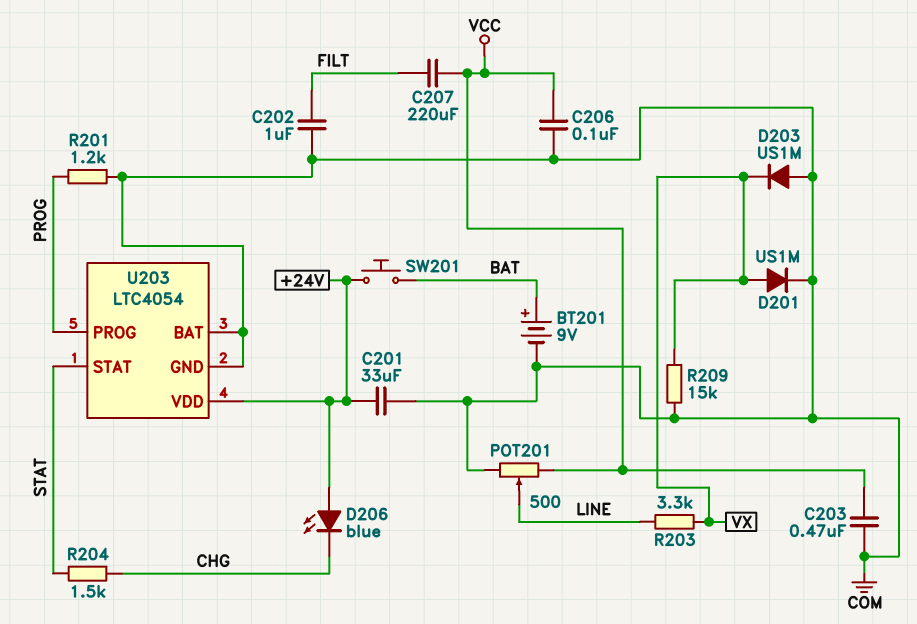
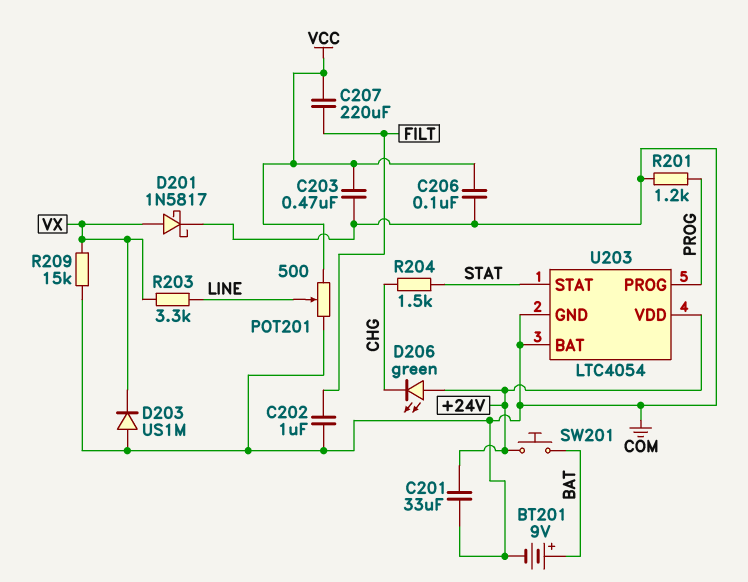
D201: diode US1M (A VX, K COM) -> schottky 1N5817 (A VX, K COM)
D206: LED blue (A +24V, K CHG) -> LED green (A +24V, K CHG)

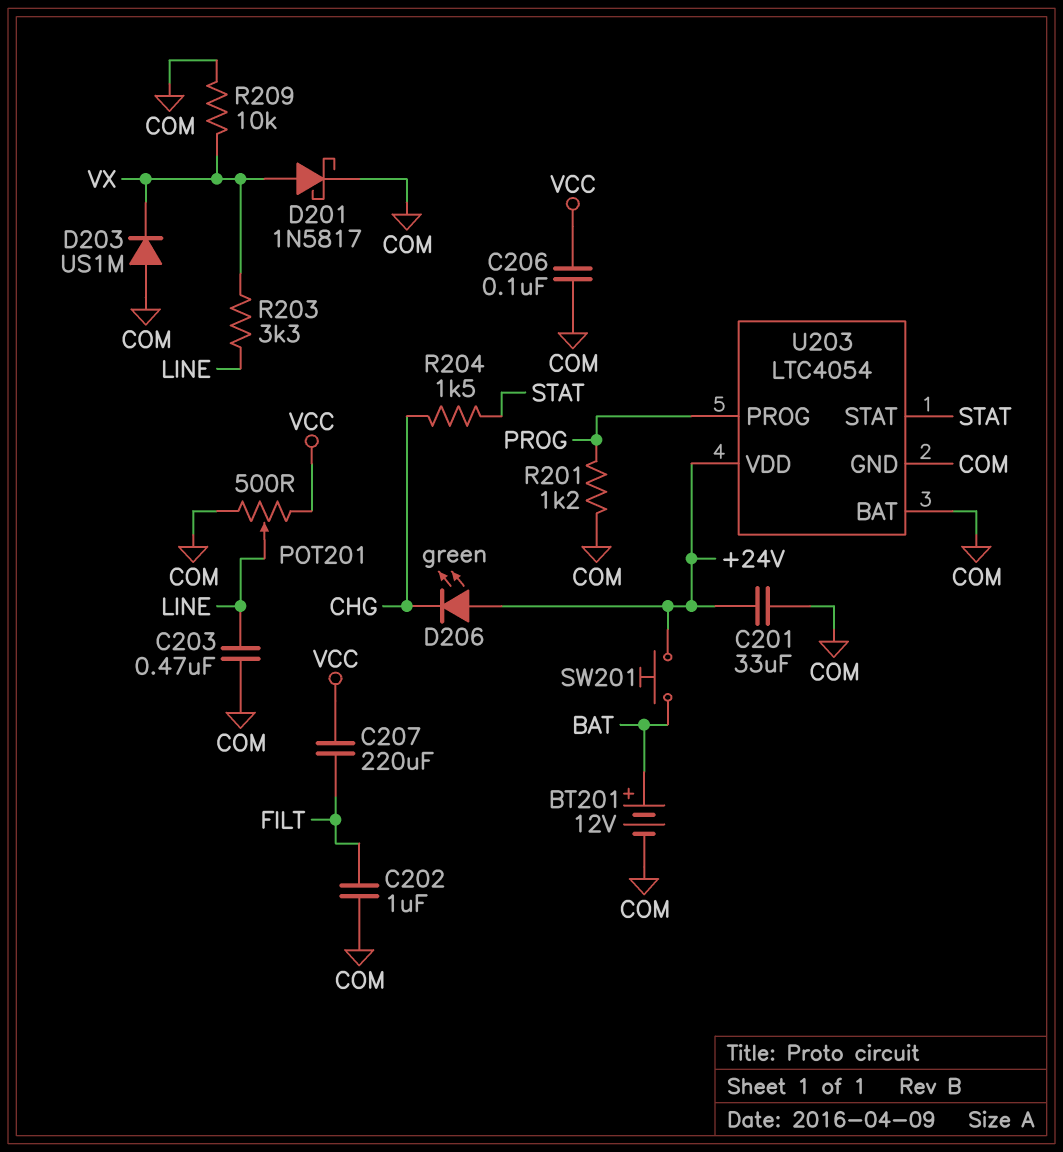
BT201: 9V (plus BAT, minus COM) -> 12V (plus BAT, minus COM)
C203: 470nF (COM, VCC) -> 470nF (COM, LINE)
R209: 15k (COM, VX) -> 10k (COM, VX)

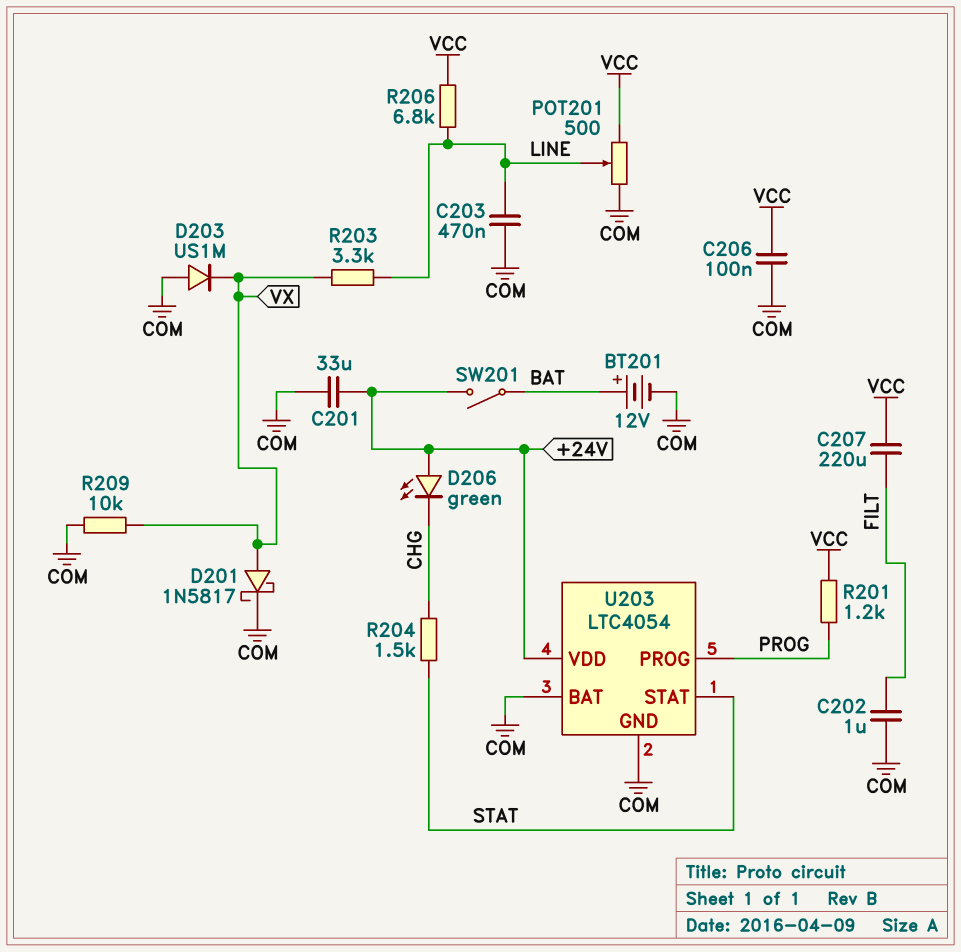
R201: 1.2k (COM, PROG) -> 1.2k (PROG, VCC)
R206: none -> 6.8k (LINE, VCC)
SW201: button (+24V, BAT) -> switch (+24V, BAT)

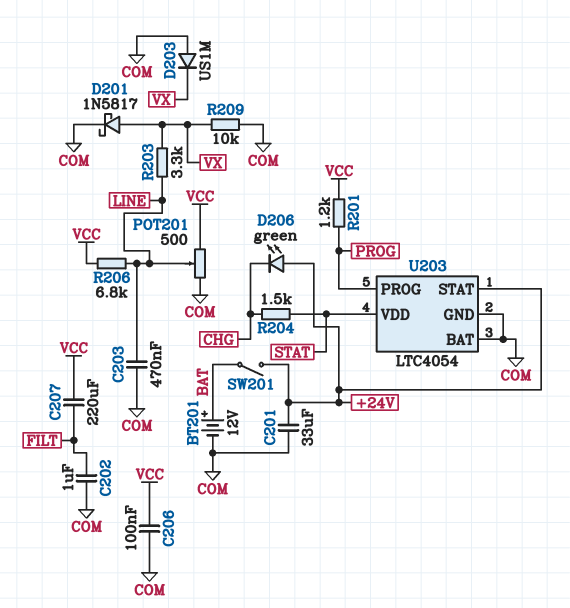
U203 pin STAT: STAT -> +24V
U203 pin VDD: +24V -> STAT

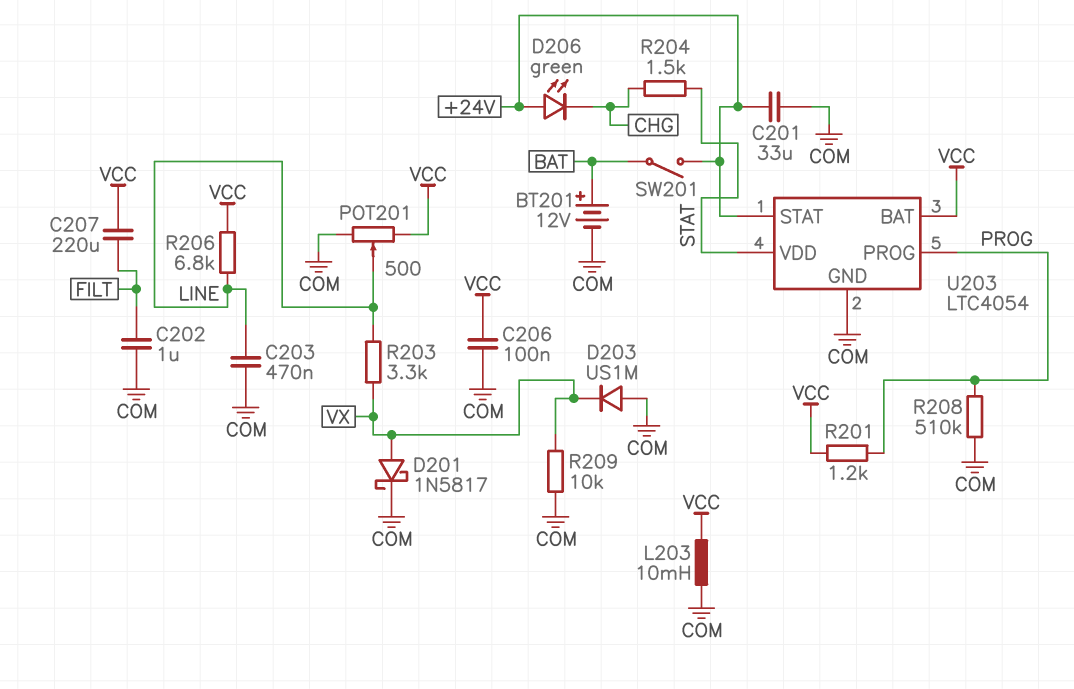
L203: none -> 10mH (COM, VCC)
R208: none -> 510k (COM, PROG)
U203 pin BAT: COM -> VCC

